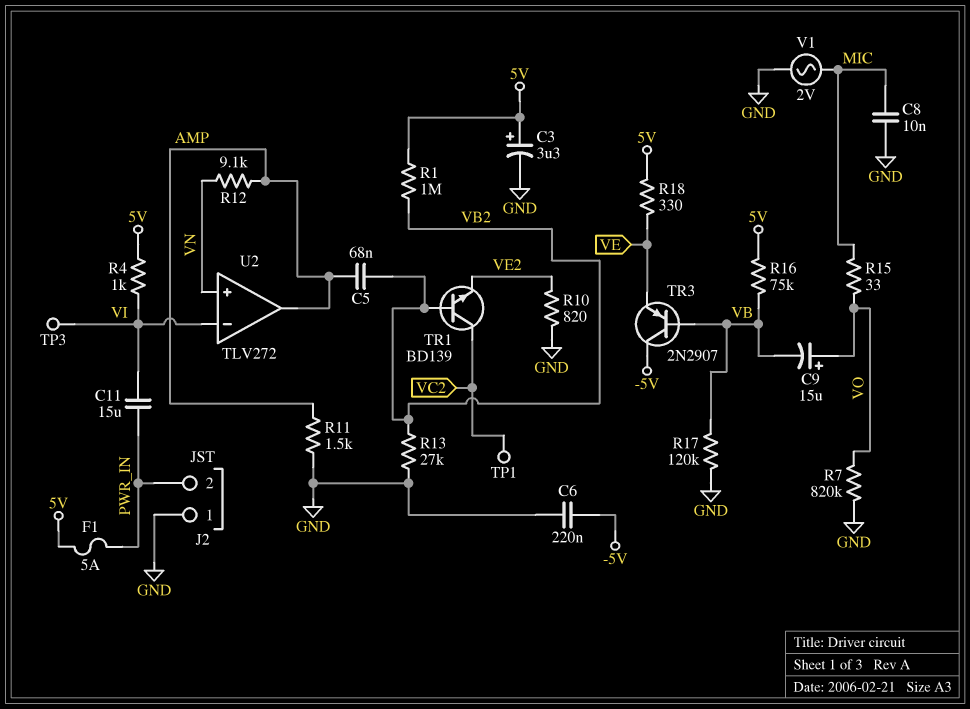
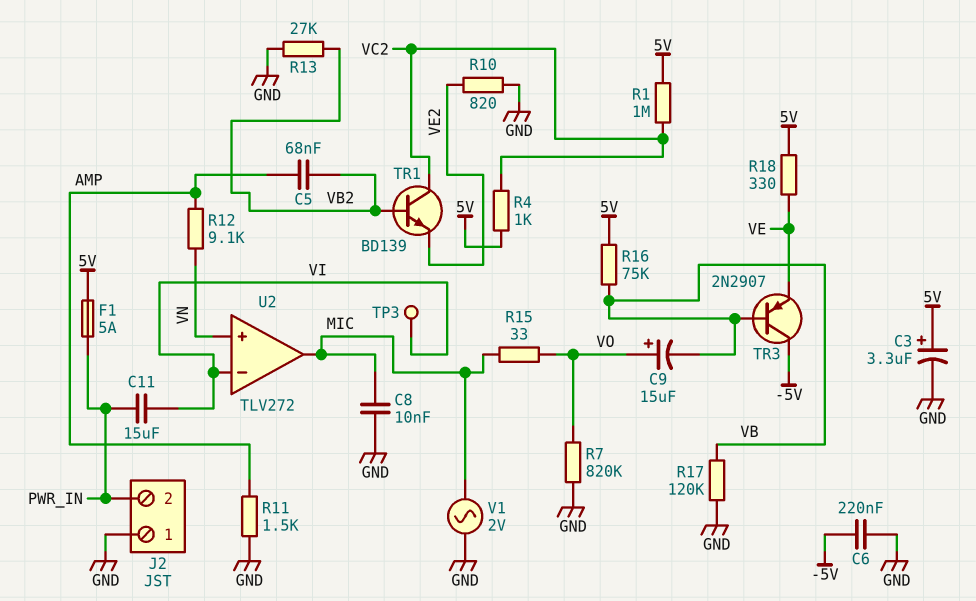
R1: 1M (5V, VB2) -> 1M (5V, VC2)
R4: 1k (5V, VI) -> 1k (5V, VC2)
TP1: test point (VC2) -> none
U2 pin out: AMP -> MIC

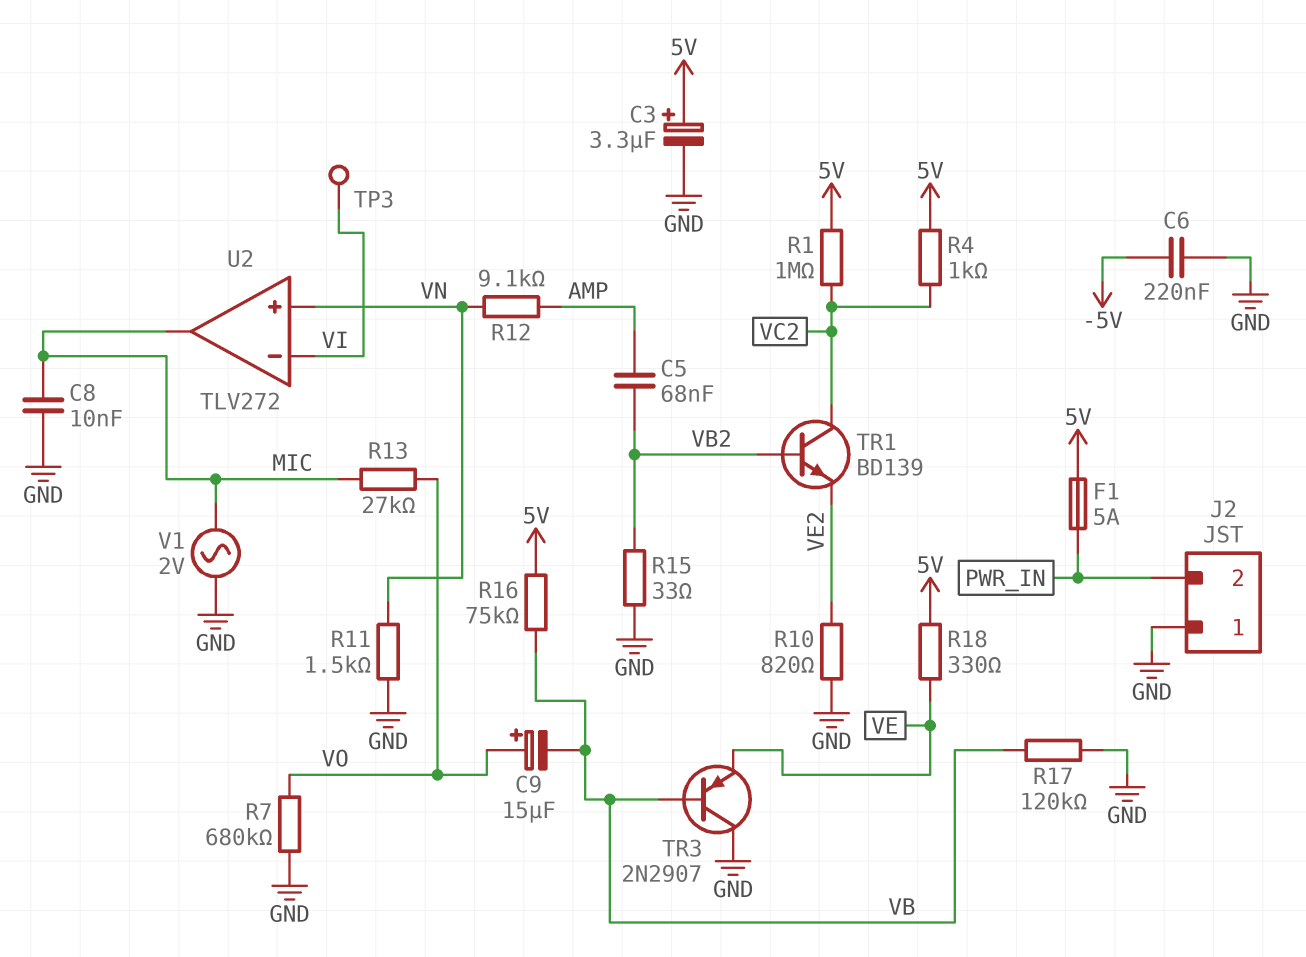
C11: 15uF (PWR_IN, VI) -> none
R7: 820k (GND, VO) -> 680k (GND, VO)
R11: 1.5k (AMP, GND) -> 1.5k (GND, VN)
R13: 27k (GND, VB2) -> 27k (MIC, VO)
R15: 33 (MIC, VO) -> 33 (GND, VB2)
TR3: PNP 2N2907 (B VB, C -5V, E VE) -> PNP 2N2907 (B VB, C GND, E VE)

